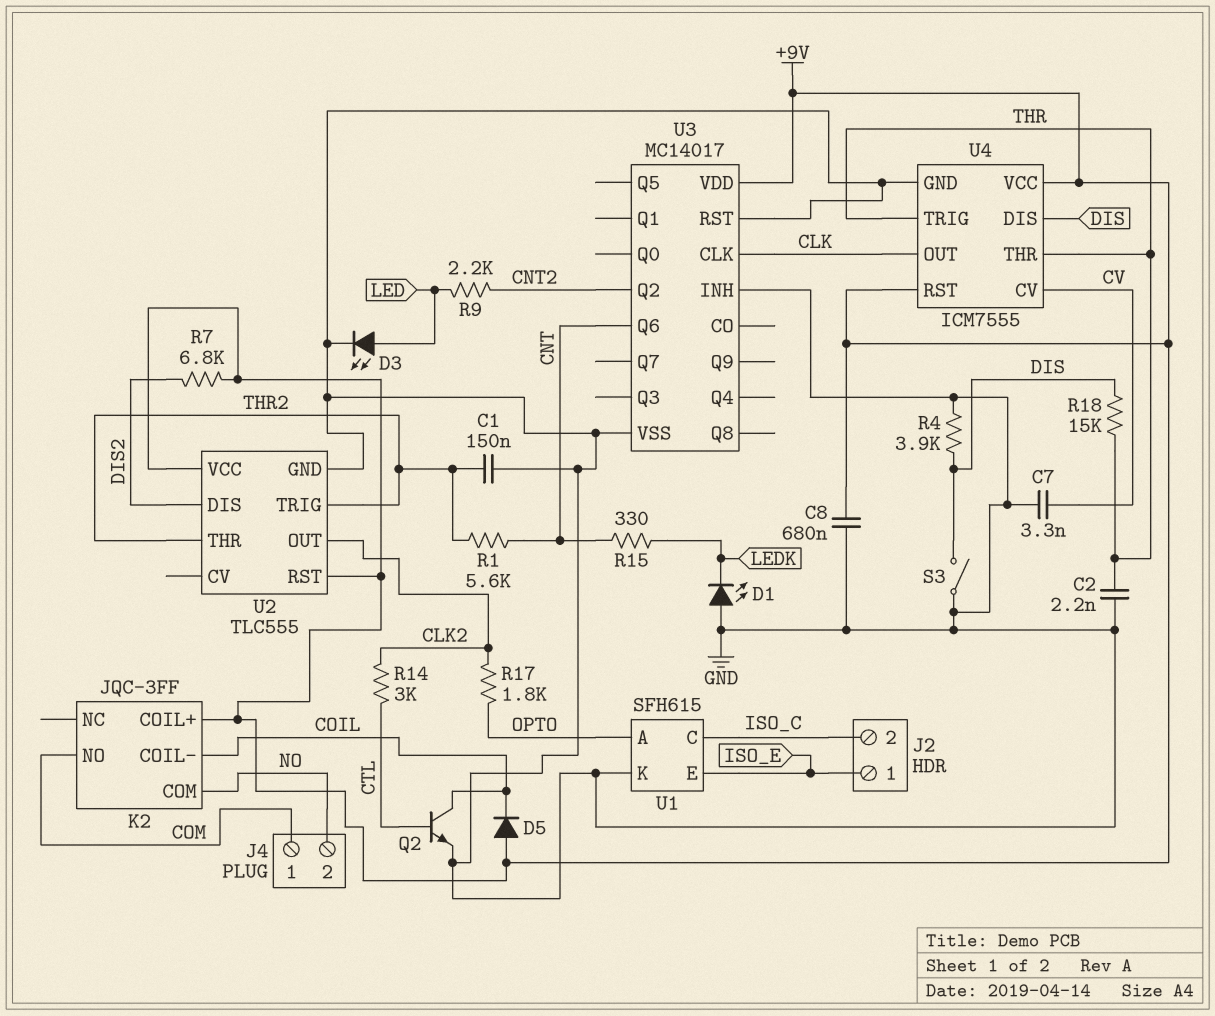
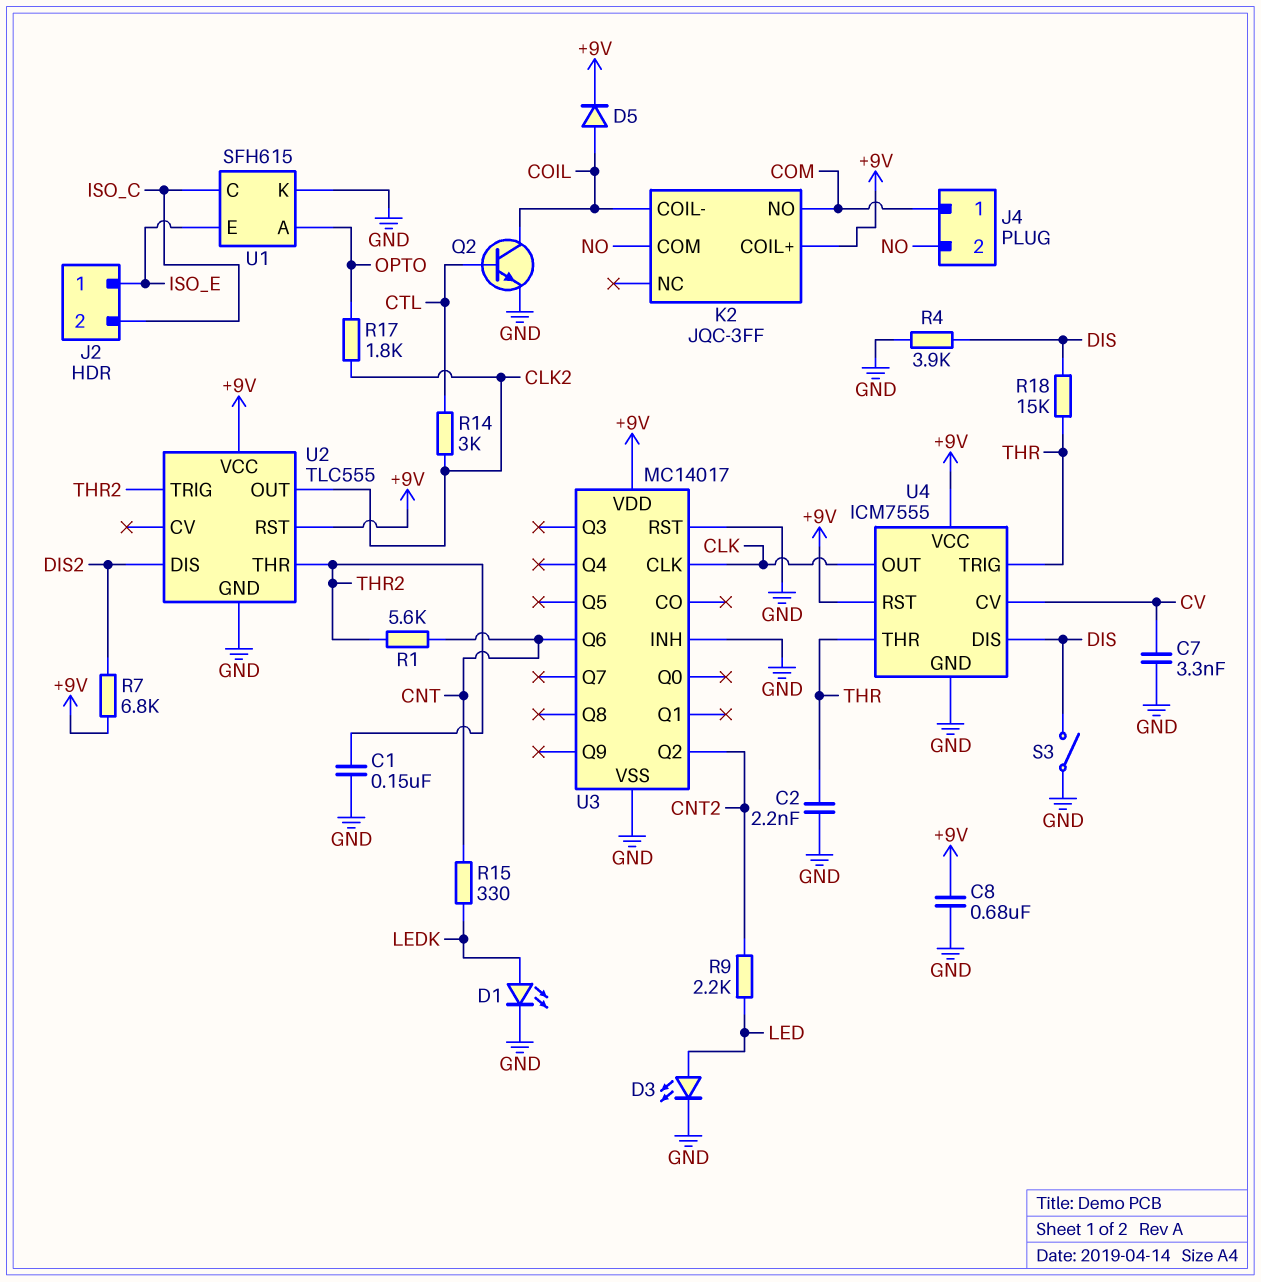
D1: LED (A GND, K LEDK) -> LED (A LEDK, K GND)
D5: diode (A +9V, K COIL) -> diode (A COIL, K +9V)

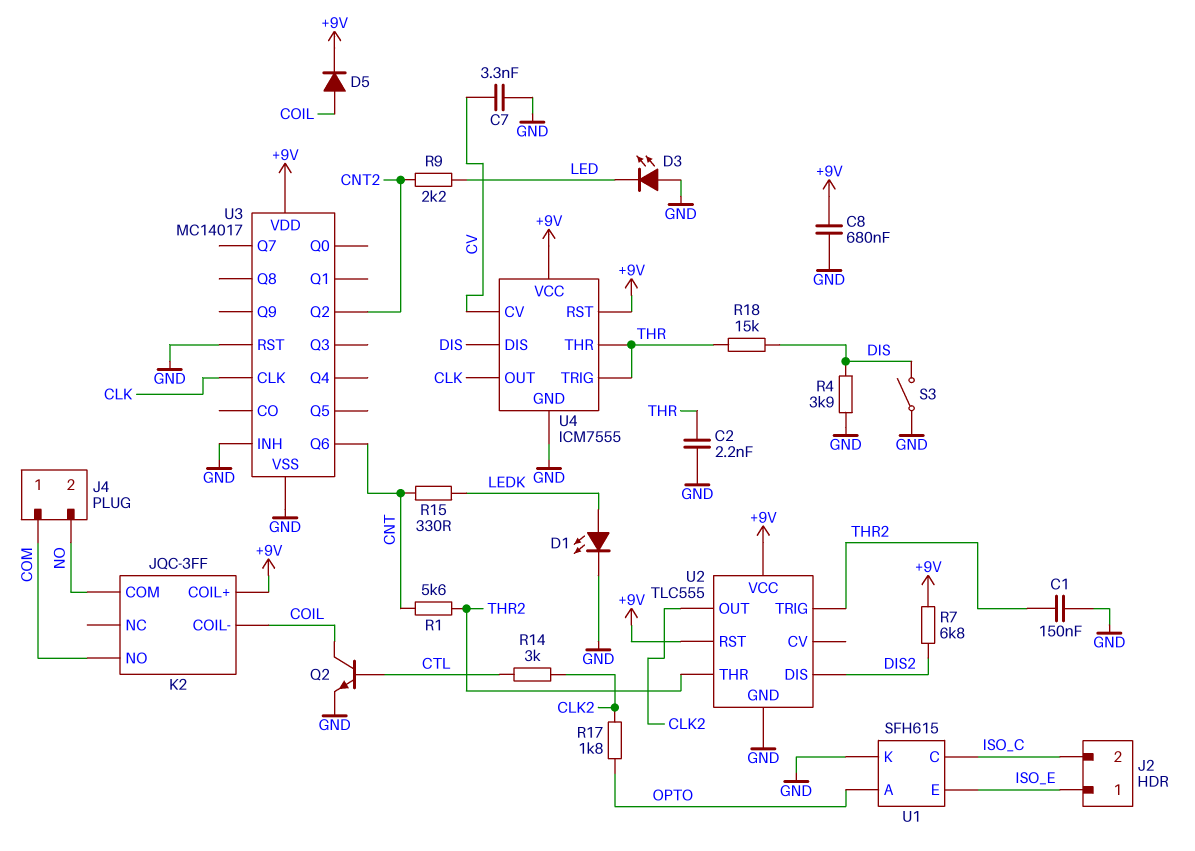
D3: LED (A LED, K GND) -> LED (A GND, K LED)

